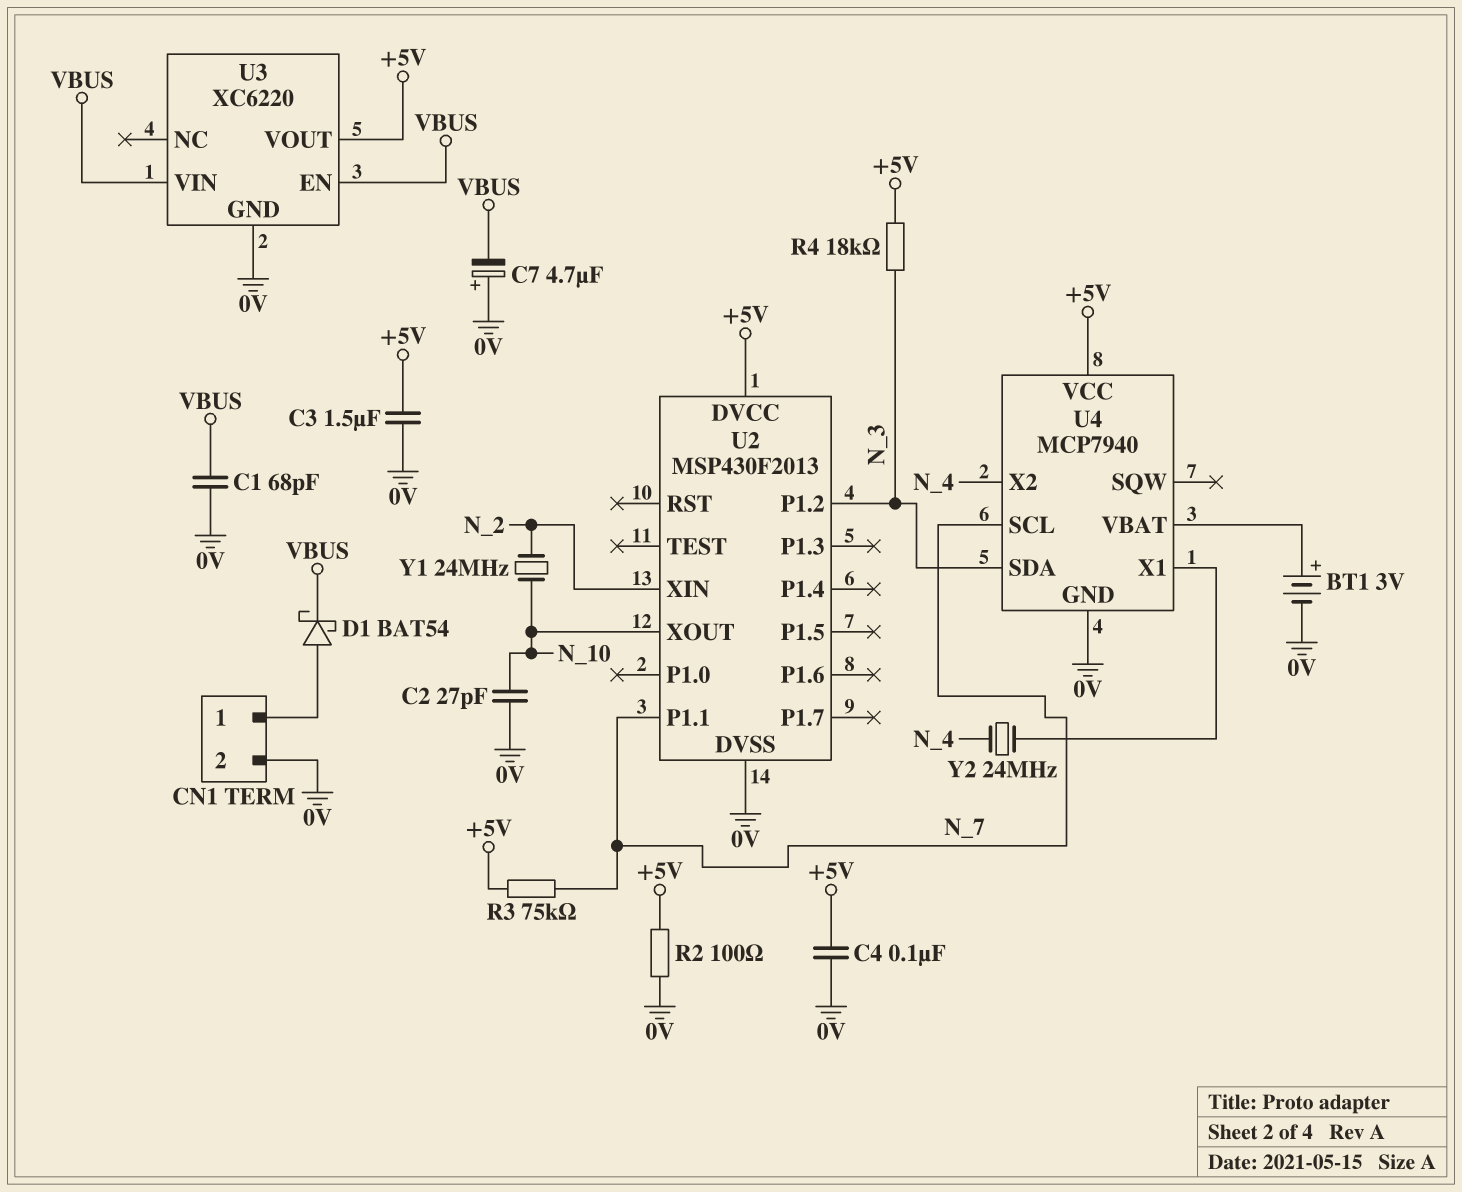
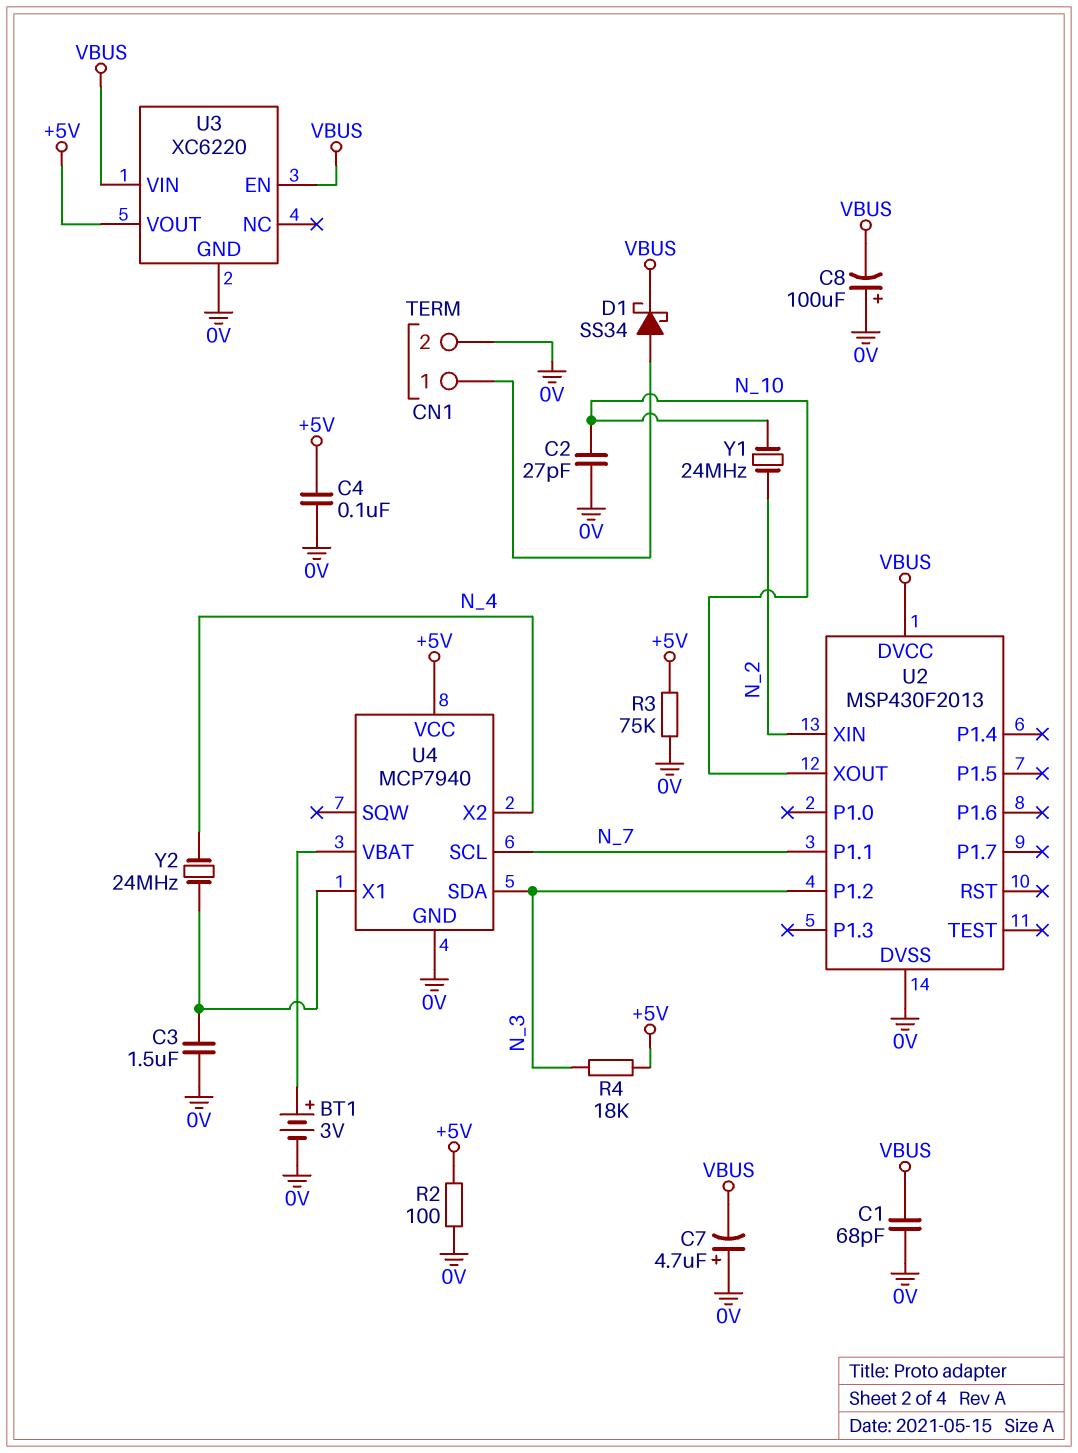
C3: 1.5uF (+5V, 0V) -> 1.5uF (0V, U4/X1)
C8: none -> 100uF (plus 0V, minus VBUS)
D1: schottky BAT54 (A CN1/1, K VBUS) -> schottky SS34 (A CN1/1, K VBUS)
R3: 75k (+5V, N_7) -> 75k (+5V, 0V)
U2 pin DVCC: +5V -> VBUS

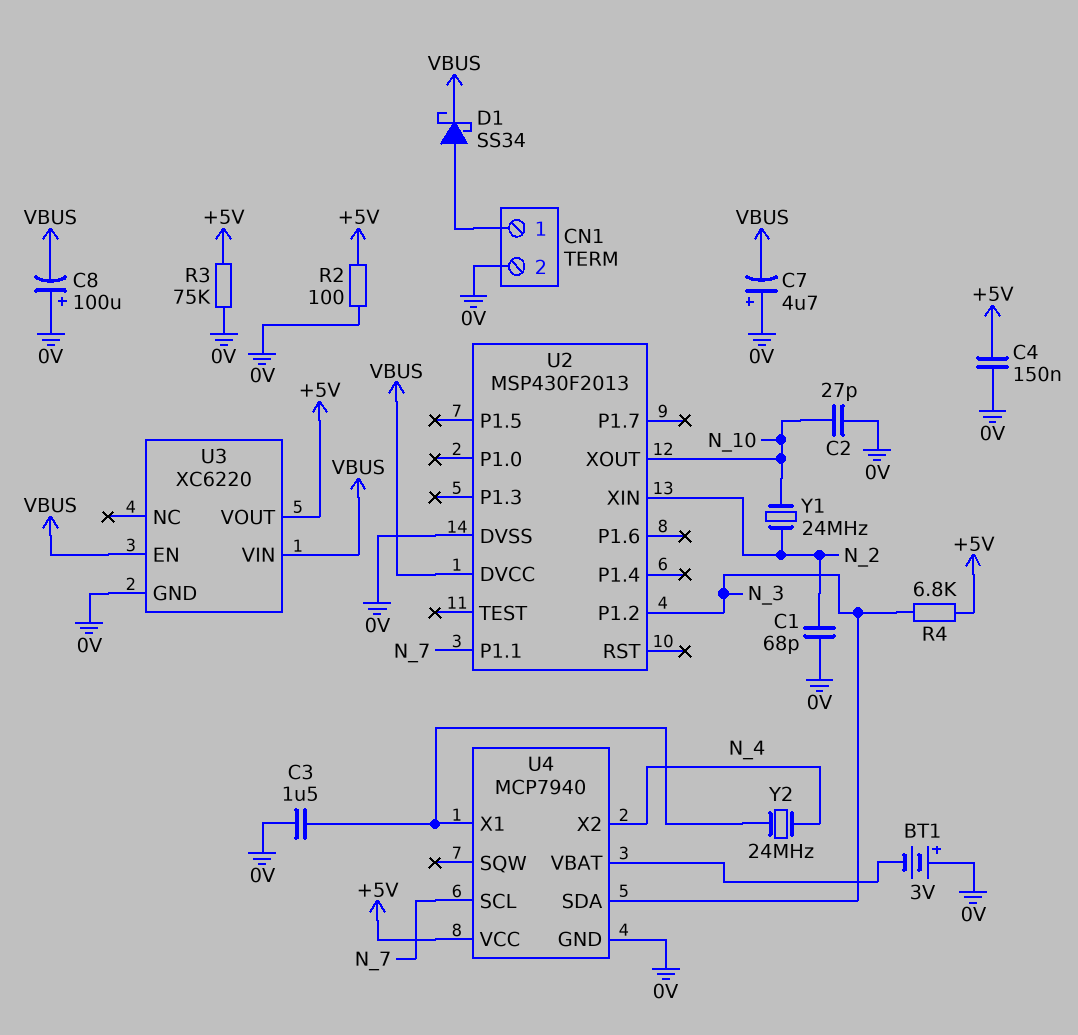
BT1: 3V (plus U4/VBAT, minus 0V) -> 3V (plus 0V, minus U4/VBAT)
C1: 68pF (0V, VBUS) -> 68pF (0V, N_2)
C4: 100nF (+5V, 0V) -> 150nF (+5V, 0V)
R4: 18k (+5V, N_3) -> 6.8k (+5V, N_3)

